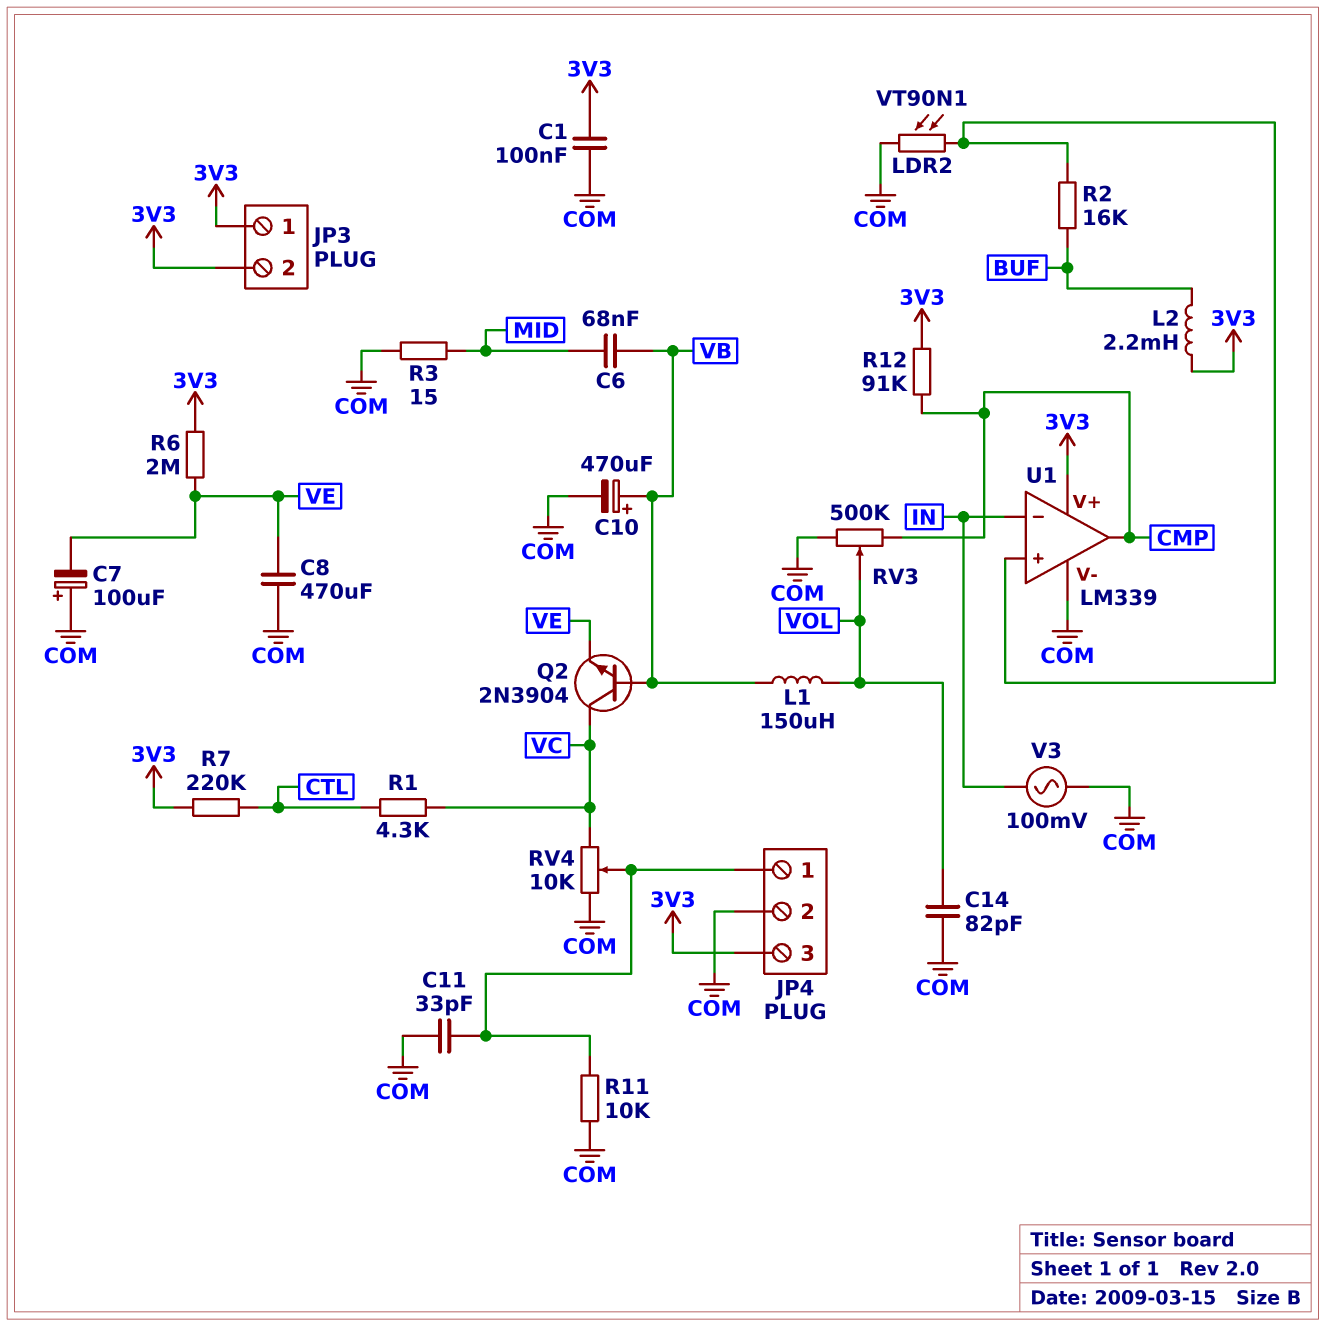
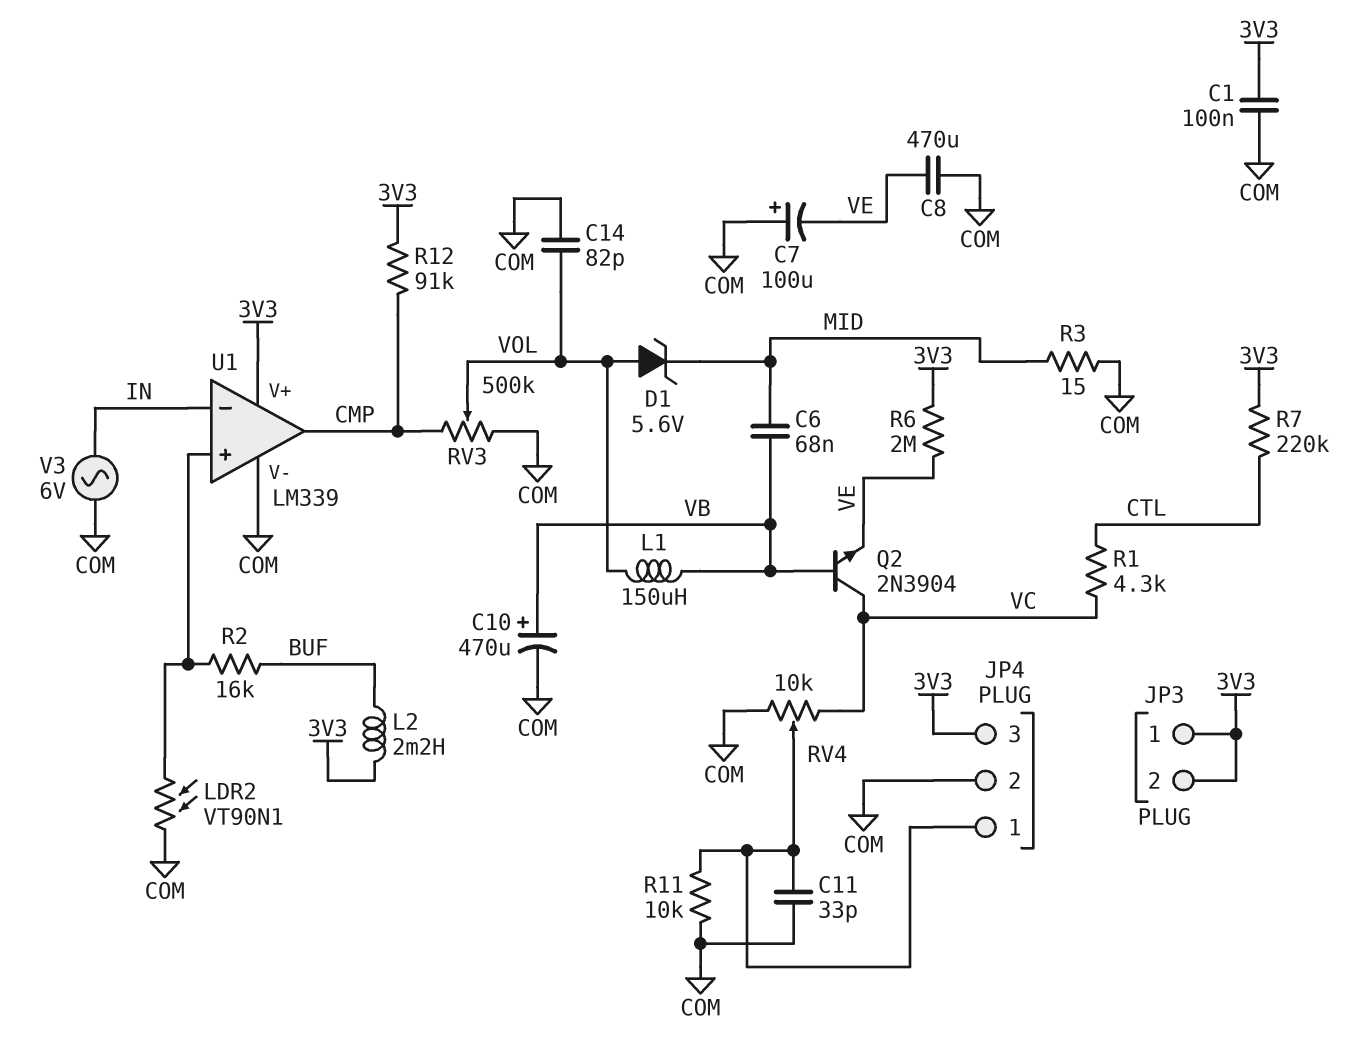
D1: none -> zener 5.6V (A VOL, K MID)
V3: AC 100mV (COM, IN) -> AC 6V (COM, IN)

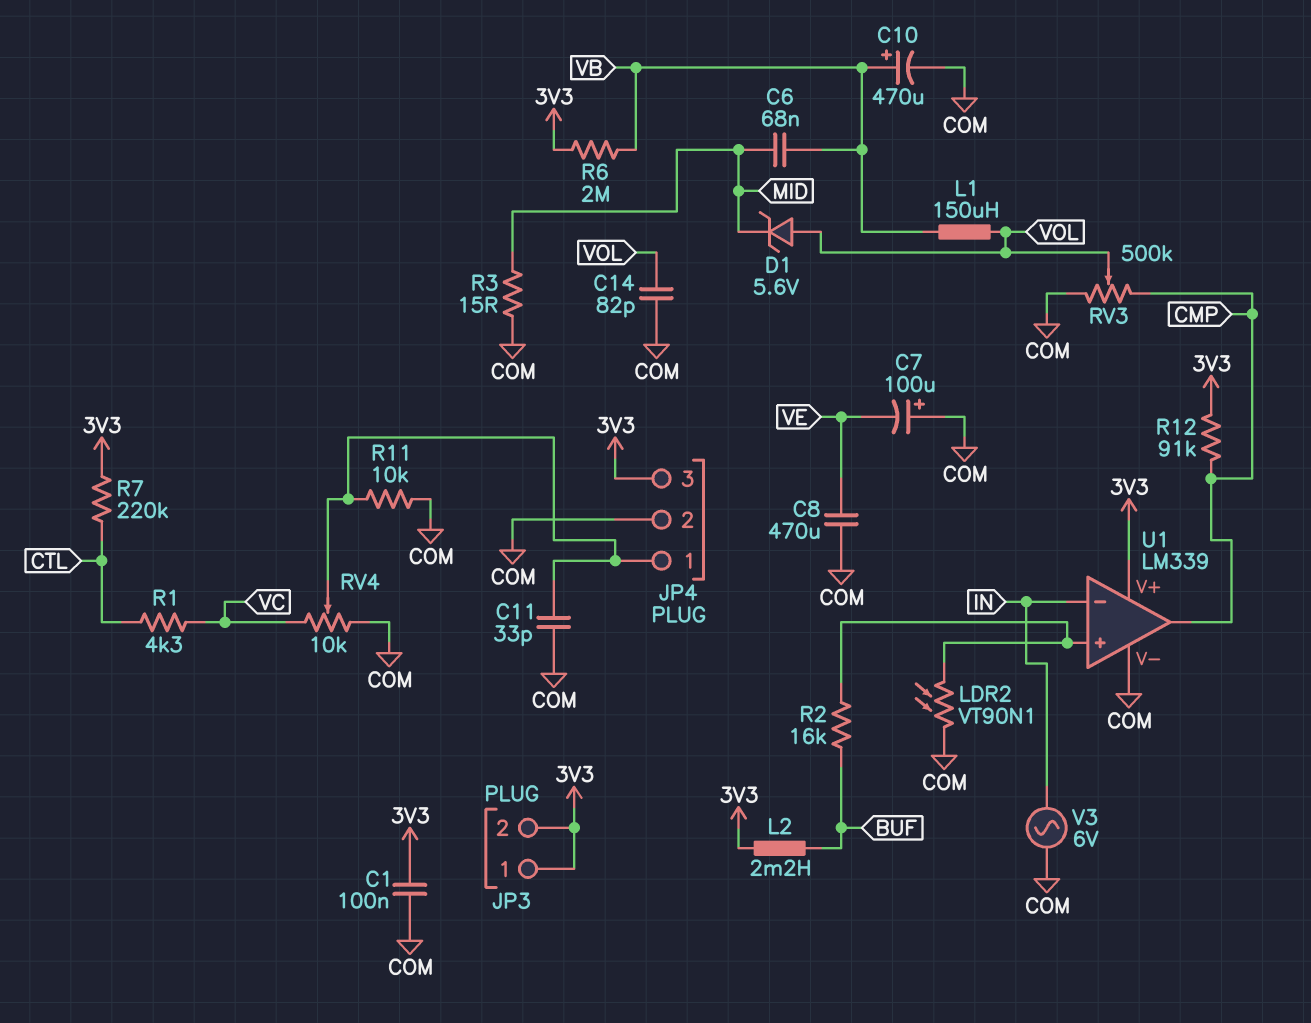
Q2: NPN 2N3904 (B VB, C VC, E VE) -> none
R6: 2M (3V3, VE) -> 2M (3V3, VB)

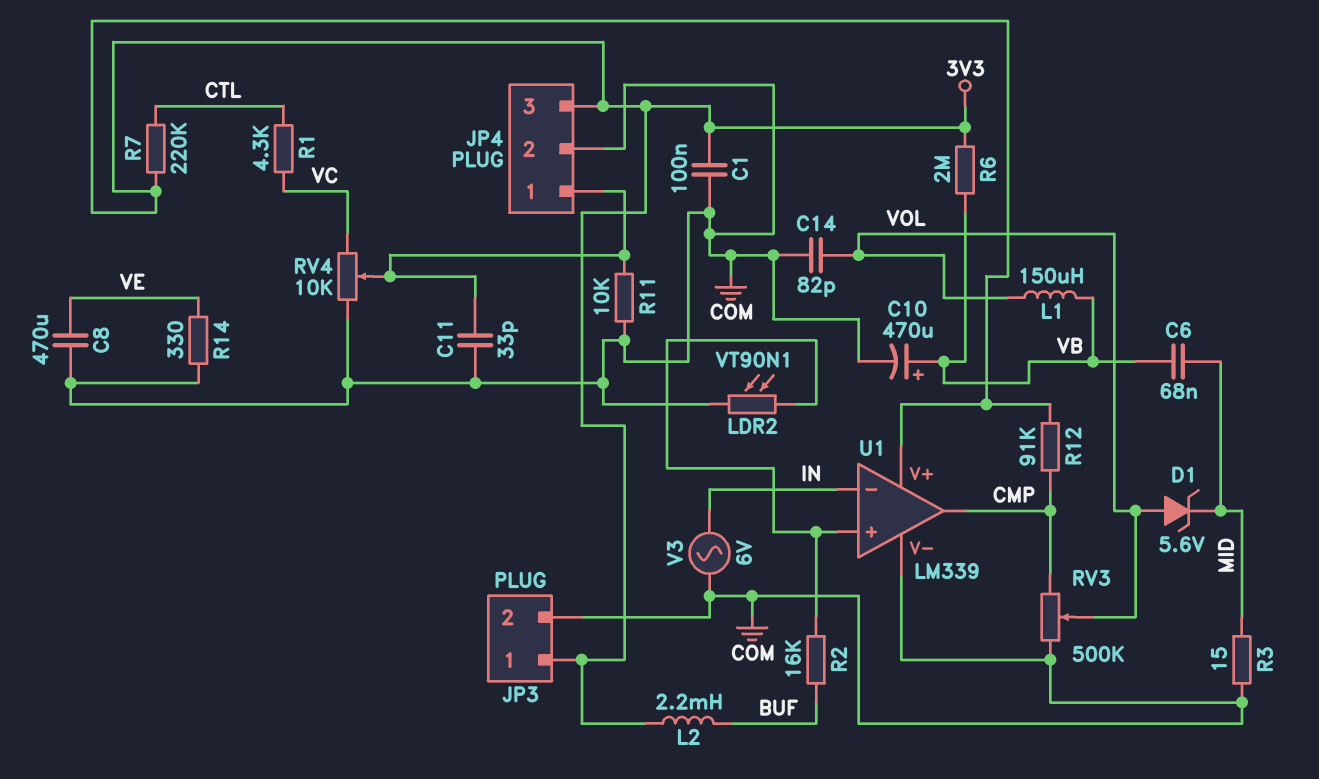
C7: 100uF (plus COM, minus VE) -> none
JP3 pin 2: 3V3 -> COM
R14: none -> 330 (COM, VE)

